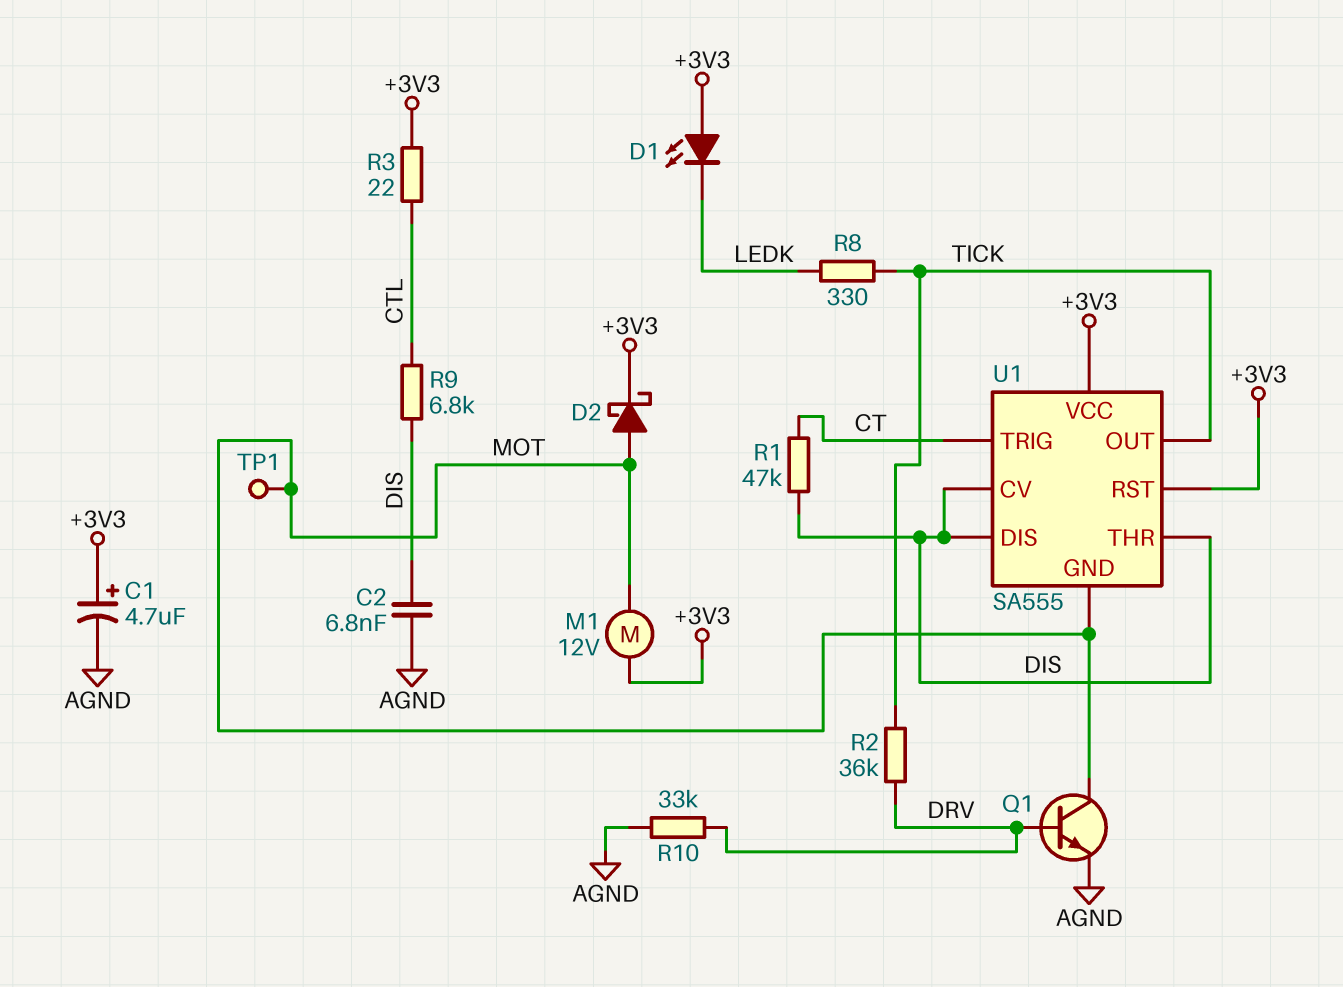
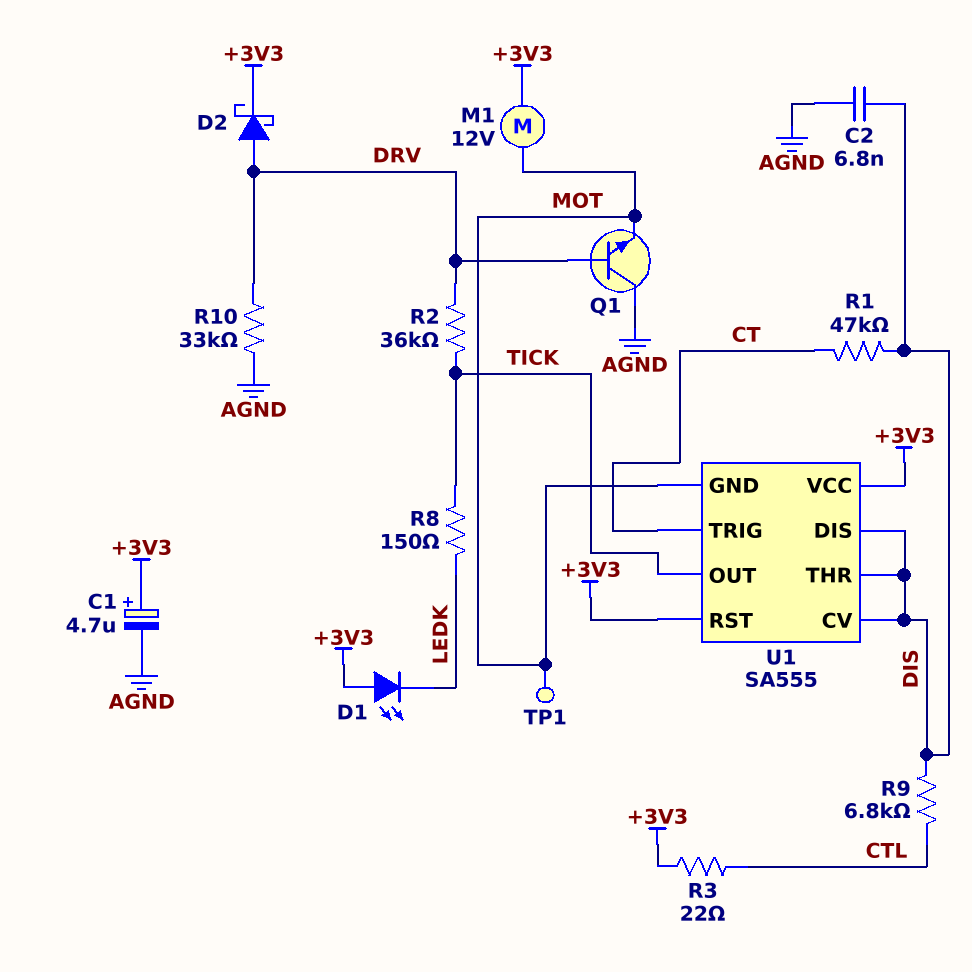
D2: schottky (A MOT, K +3V3) -> schottky (A DRV, K +3V3)
Q1: NPN (B DRV, C MOT, E AGND) -> NPN (B DRV, C AGND, E MOT)
R8: 330 (LEDK, TICK) -> 150 (LEDK, TICK)

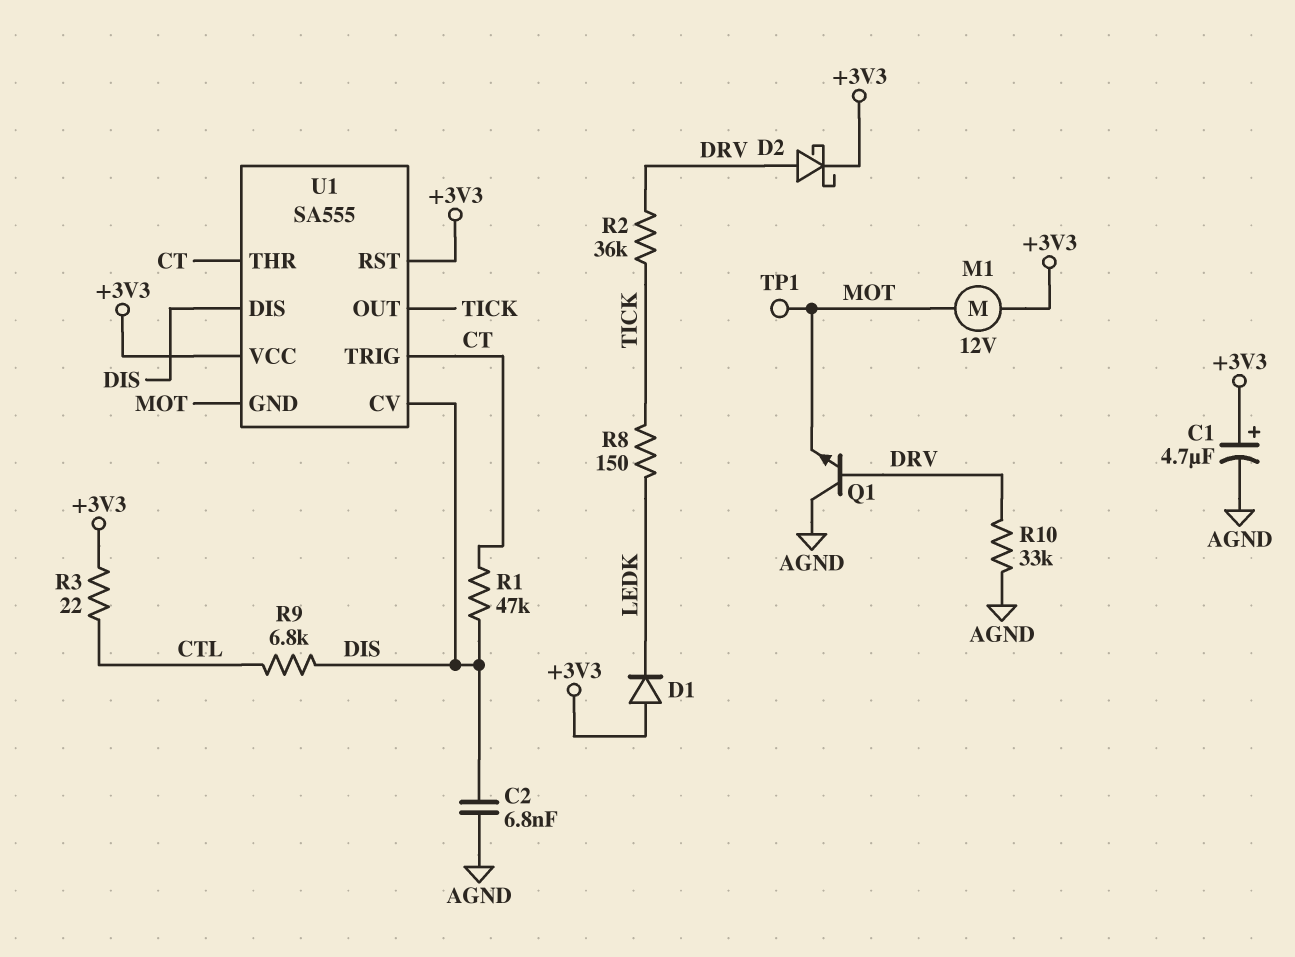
D1: LED (A +3V3, K LEDK) -> diode (A +3V3, K LEDK)
U1 pin THR: DIS -> CT

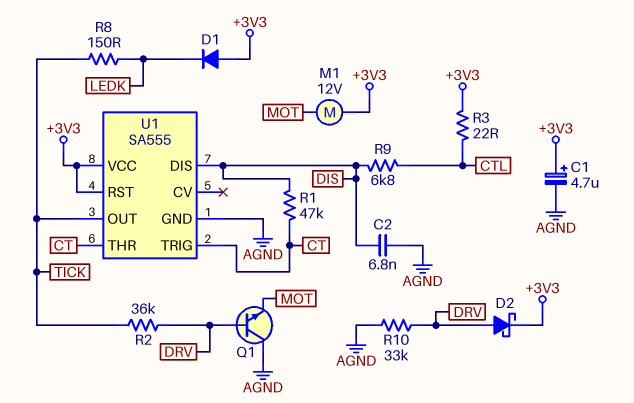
TP1: test point (MOT) -> none
U1 pin CV: DIS -> none
U1 pin GND: MOT -> AGND

